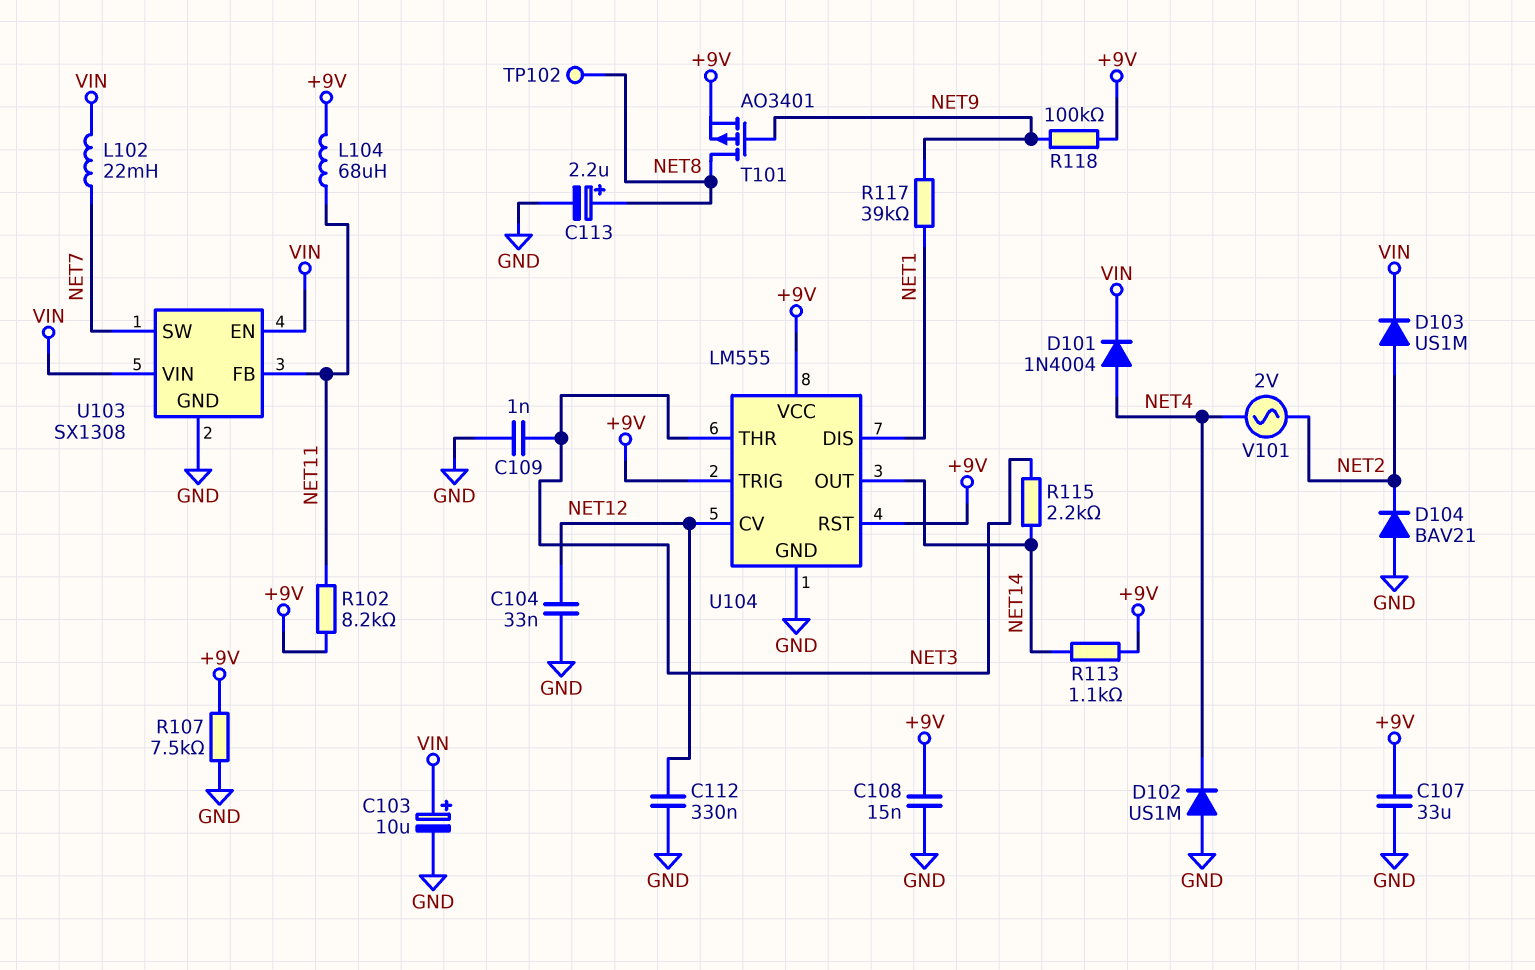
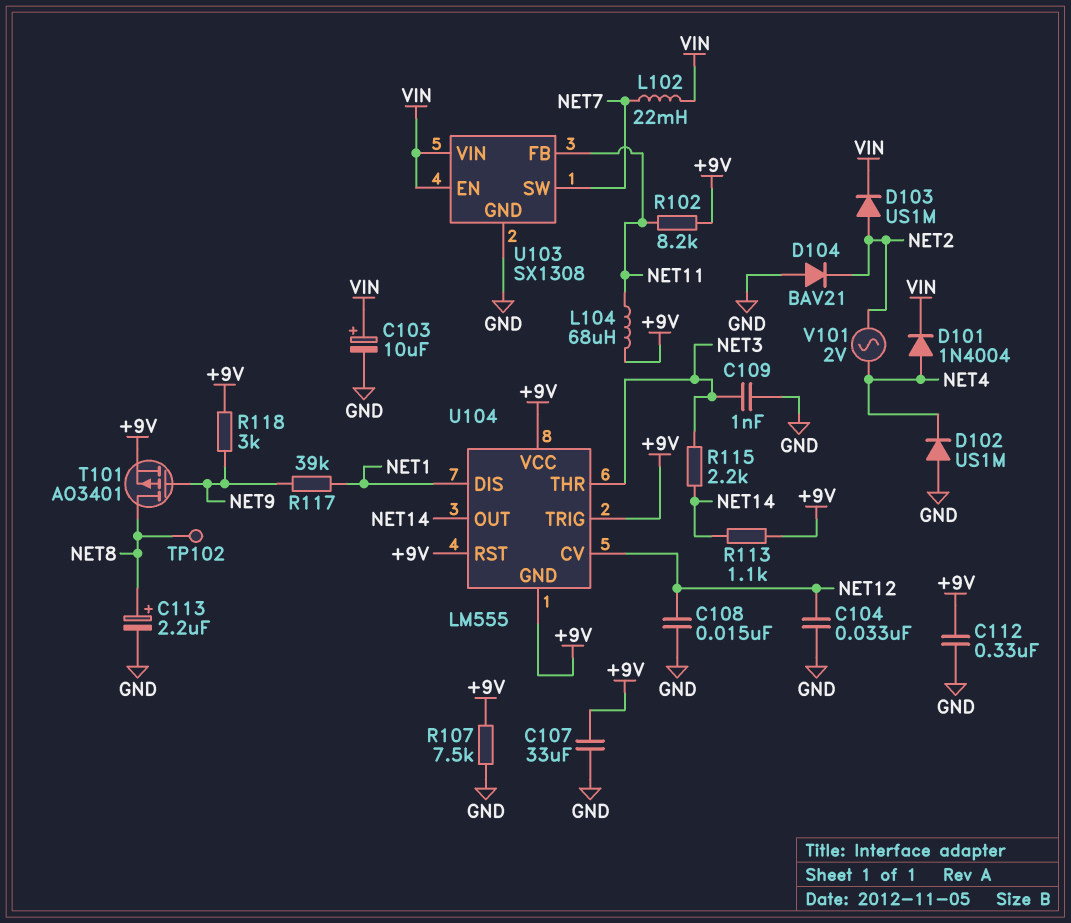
C108: 15nF (+9V, GND) -> 15nF (GND, NET12)
C112: 330nF (GND, NET12) -> 330nF (+9V, GND)
R118: 100k (+9V, NET9) -> 3k (+9V, NET9)
U104 pin GND: GND -> +9V

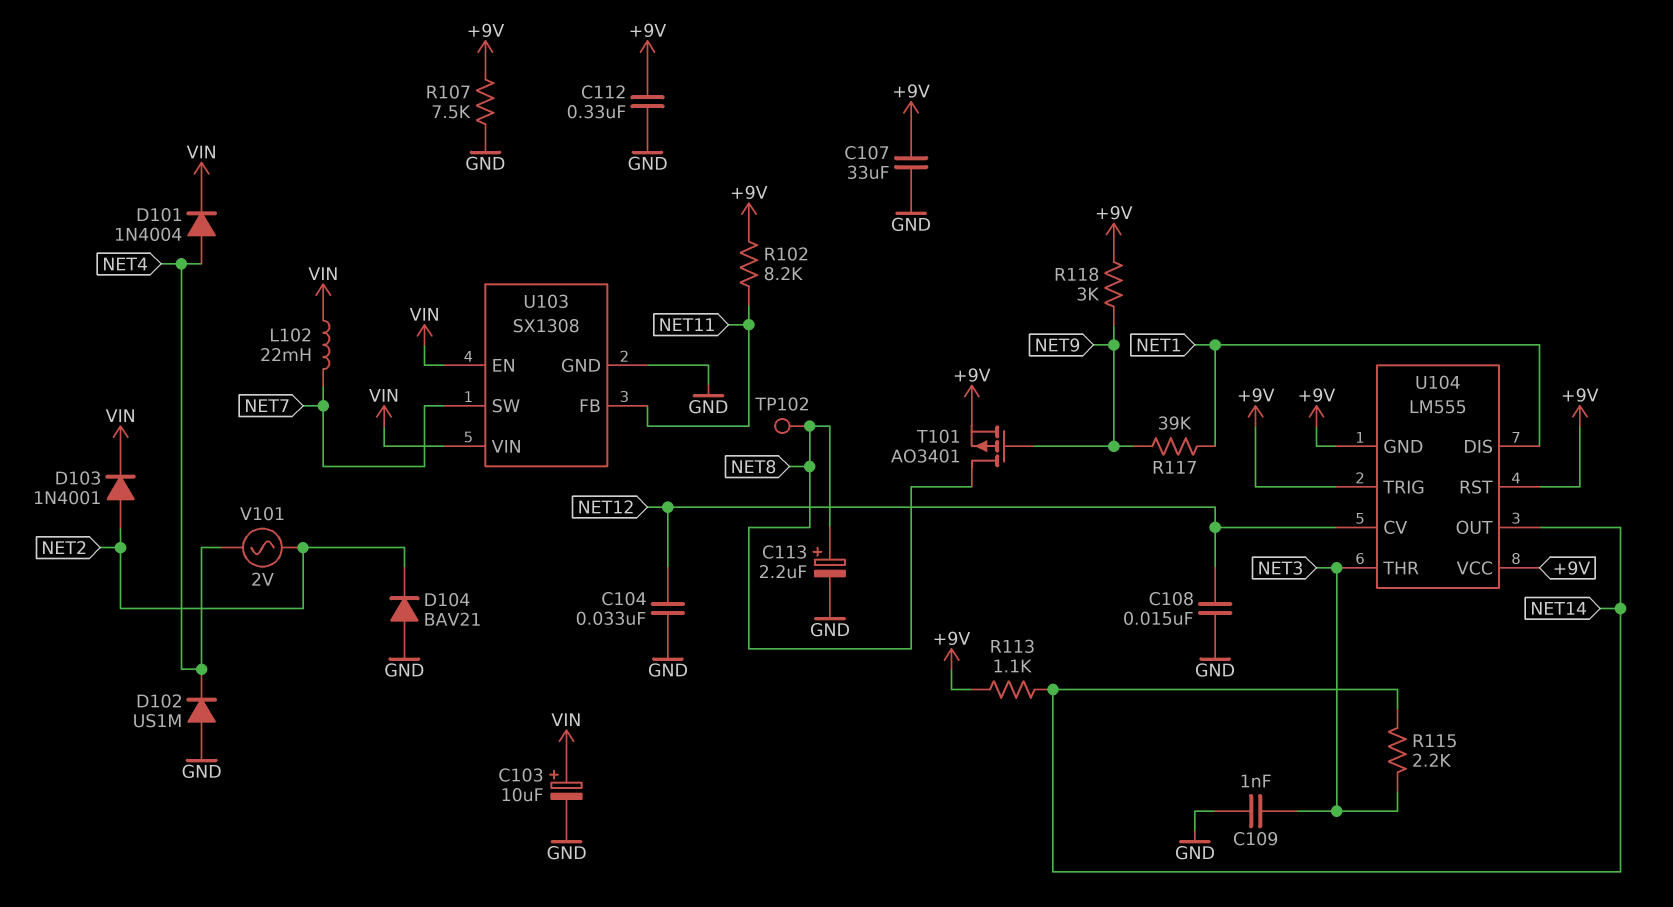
D103: diode US1M (A NET2, K VIN) -> diode 1N4001 (A NET2, K VIN)
L104: 68uH (+9V, NET11) -> none

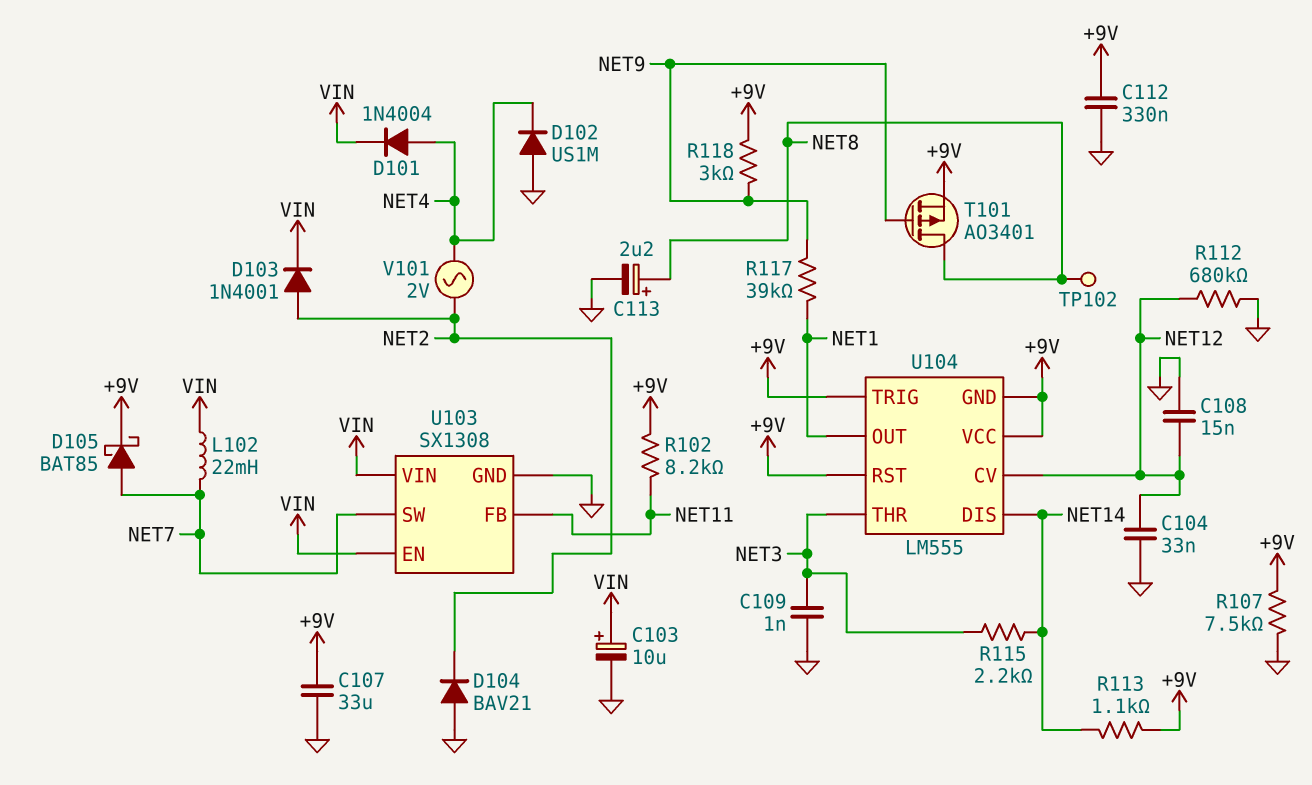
D105: none -> schottky BAT85 (A NET7, K +9V)
R112: none -> 680k (GND, NET12)
U104 pin DIS: NET1 -> NET14
U104 pin OUT: NET14 -> NET1

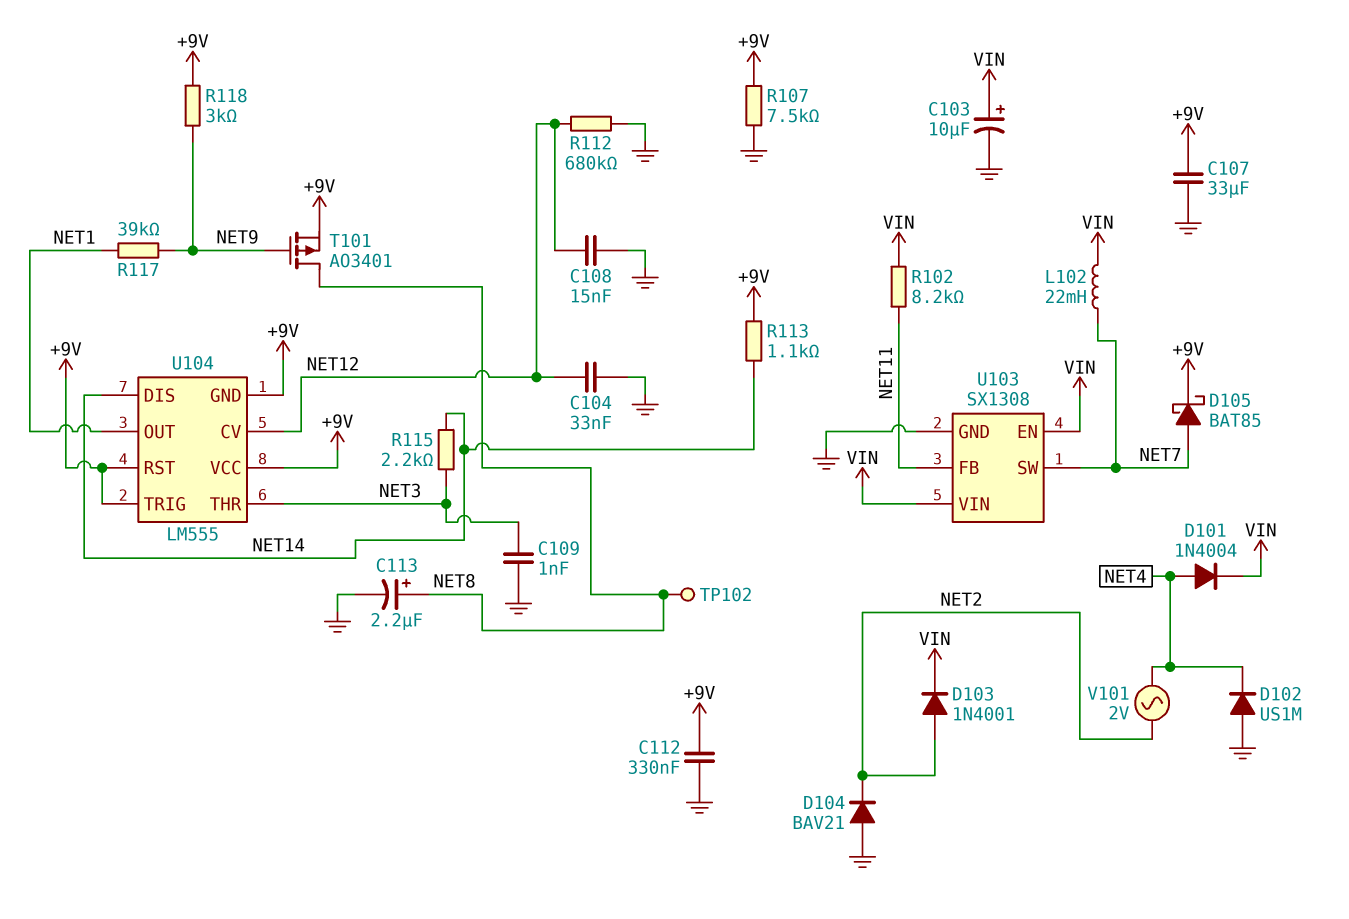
R102: 8.2k (+9V, NET11) -> 8.2k (NET11, VIN)

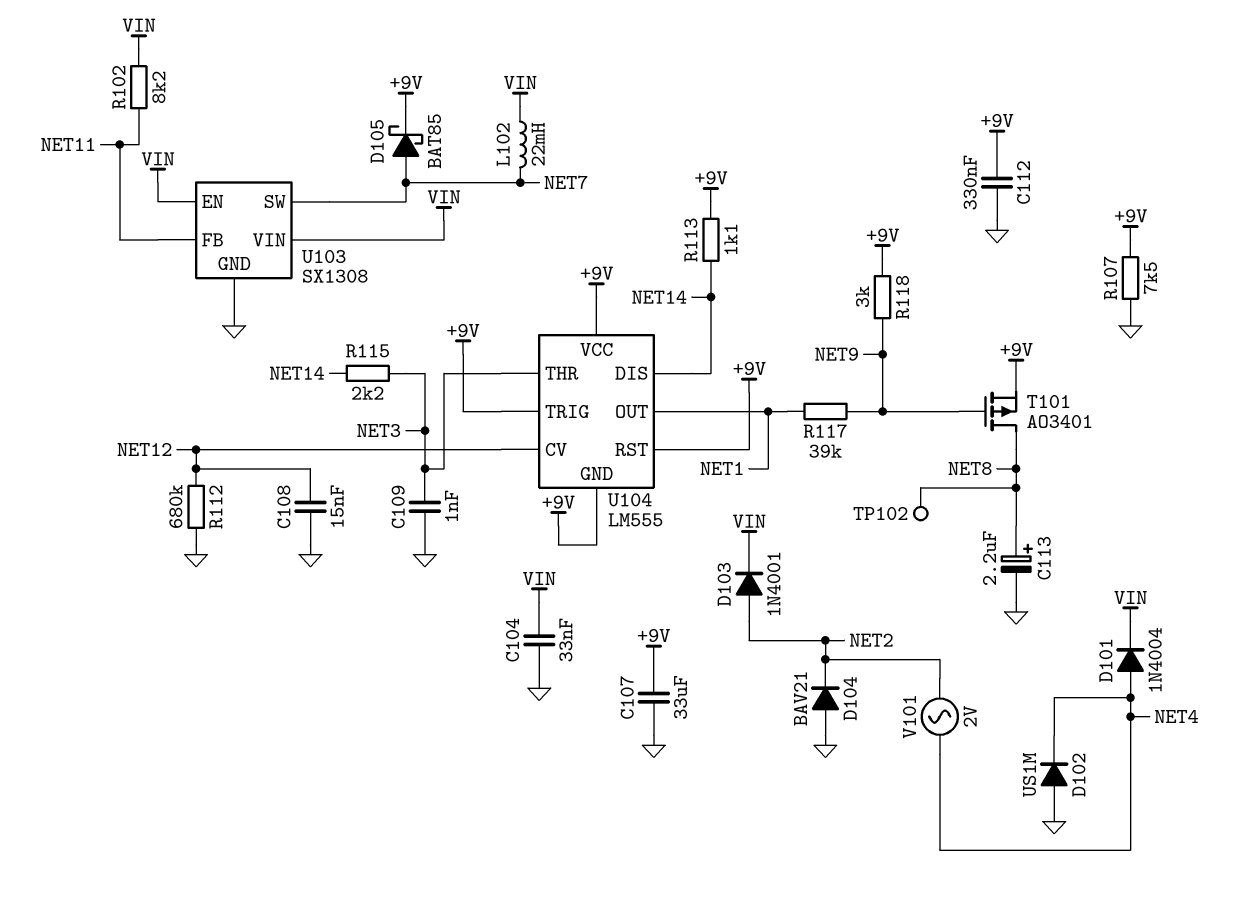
C103: 10uF (plus VIN, minus GND) -> none
C104: 33nF (GND, NET12) -> 33nF (GND, VIN)

